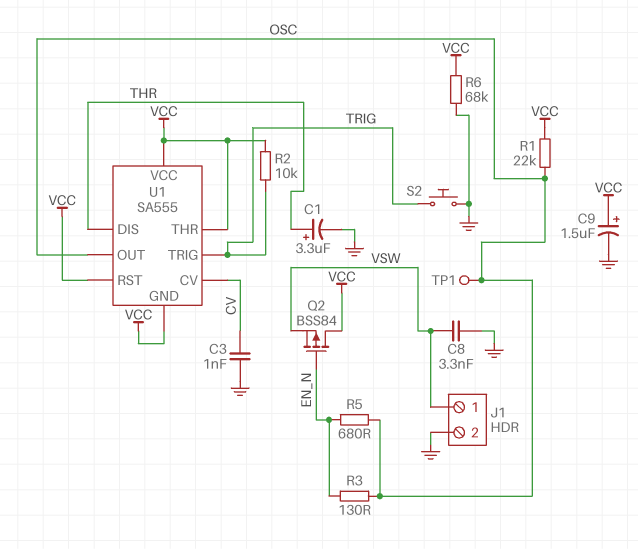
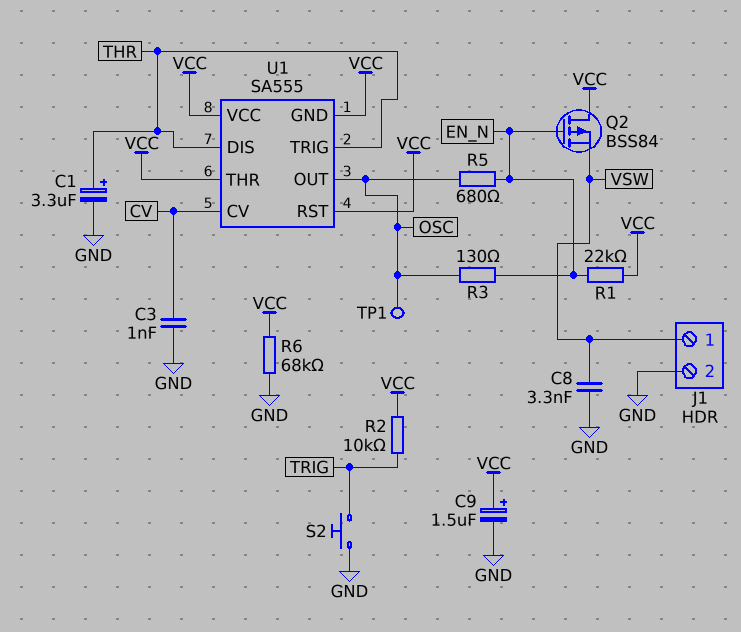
R1: 22k (OSC, VCC) -> 22k (EN_N, VCC)
U1 pin TRIG: TRIG -> THR

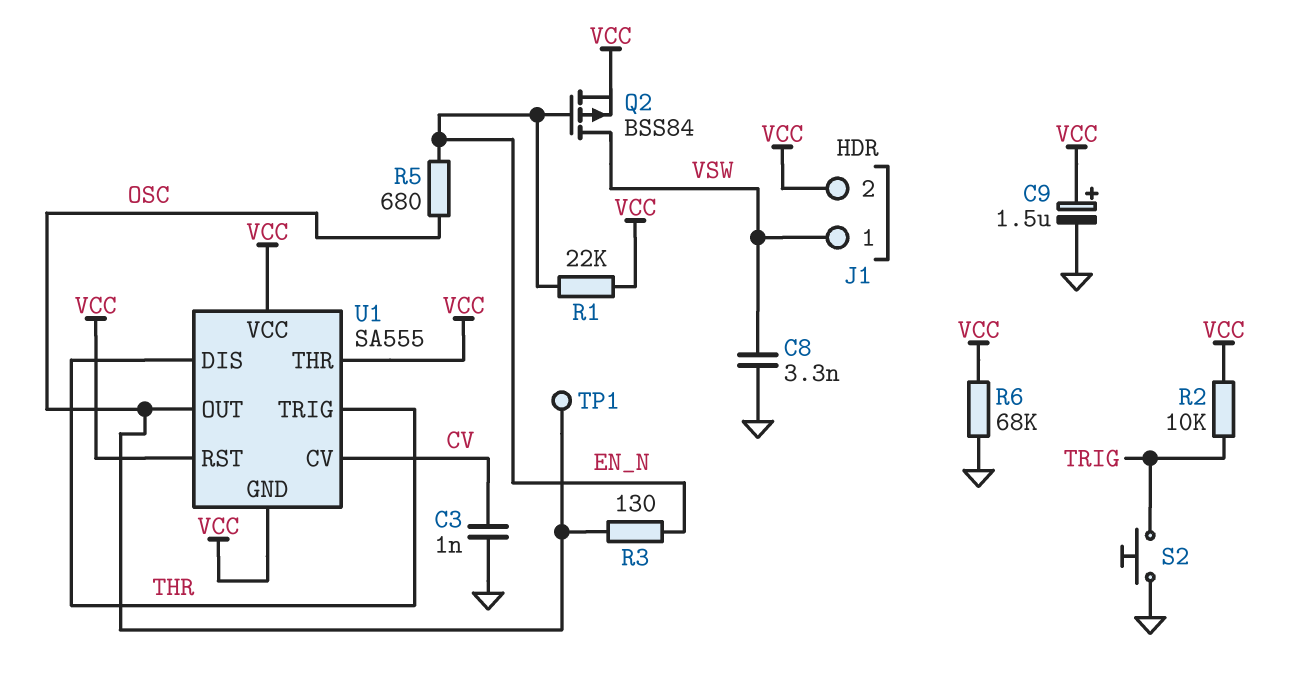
C1: 3.3uF (plus THR, minus GND) -> none
J1 pin 2: GND -> VCC
Q2: PMOS BSS84 (G EN_N, D VCC, S VSW) -> PMOS BSS84 (G EN_N, D VSW, S VCC)

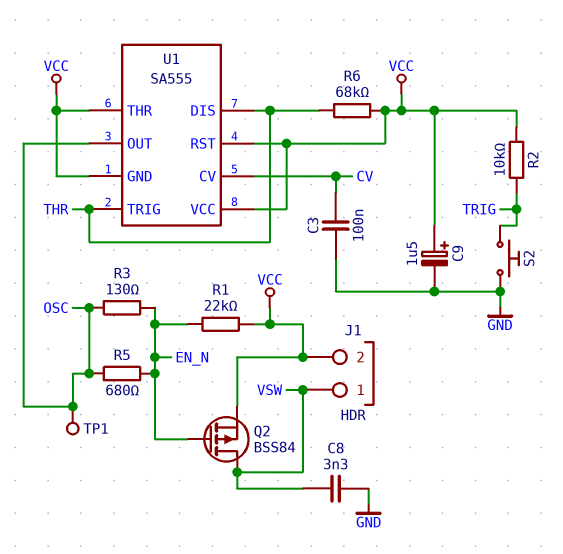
C3: 1nF (CV, GND) -> 100nF (CV, GND)
R6: 68k (GND, VCC) -> 68k (THR, VCC)

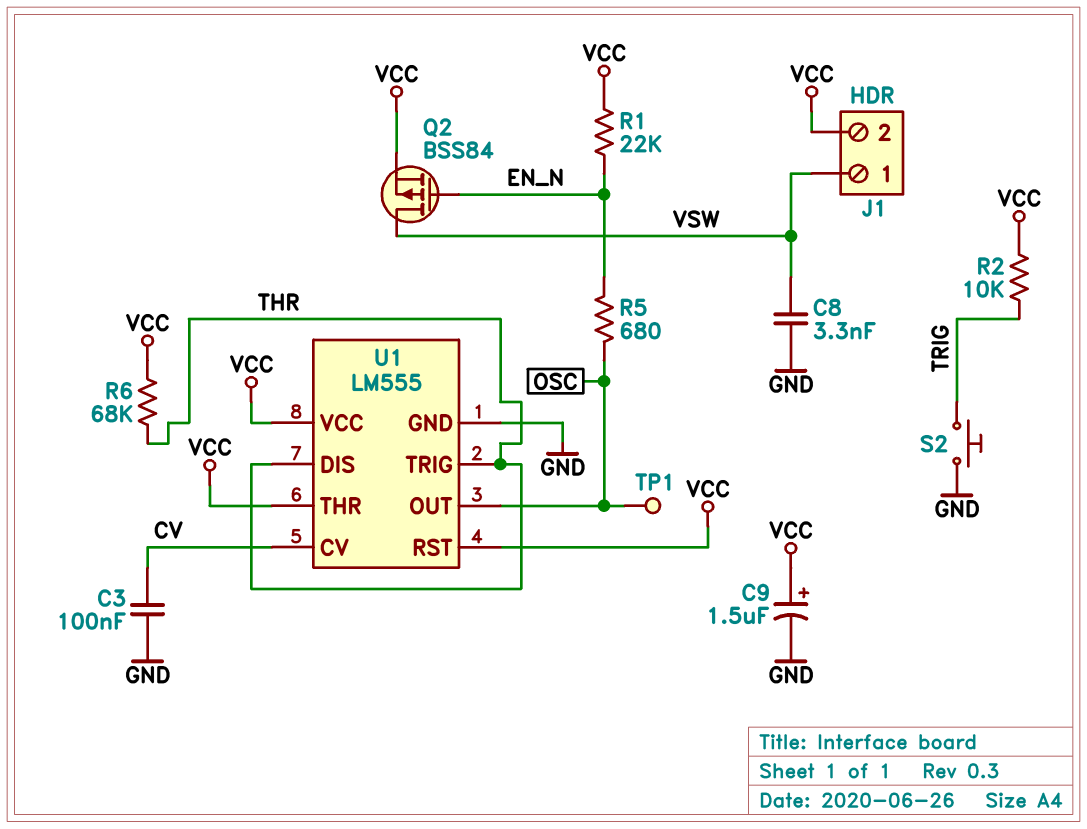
R3: 130 (EN_N, OSC) -> none
U1: SA555 -> LM555
U1 pin GND: VCC -> GND

